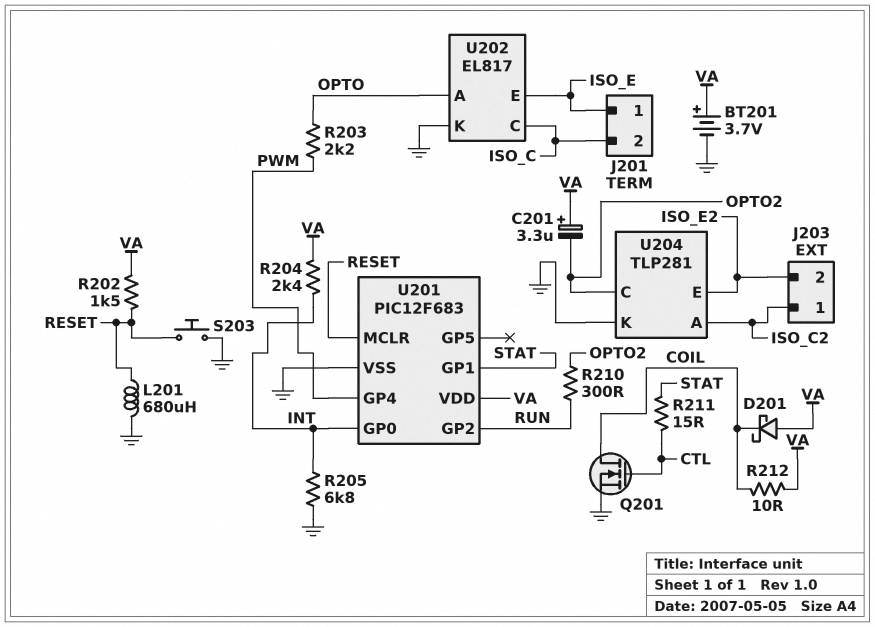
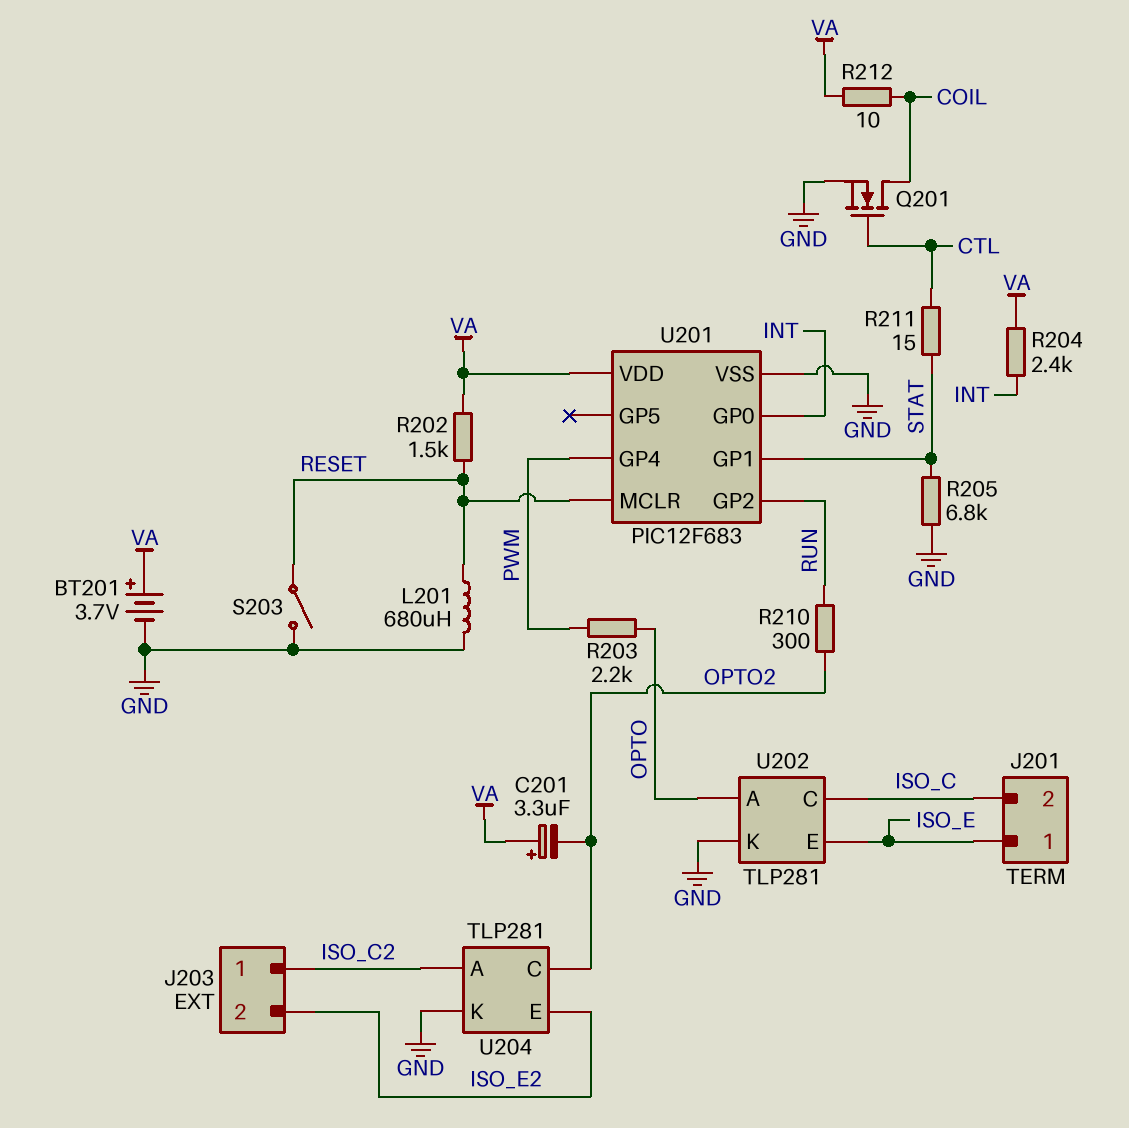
D201: schottky (A VA, K COIL) -> none
R205: 6.8k (GND, INT) -> 6.8k (GND, STAT)
S203: button (GND, RESET) -> switch (GND, RESET)
U202: EL817 -> TLP281

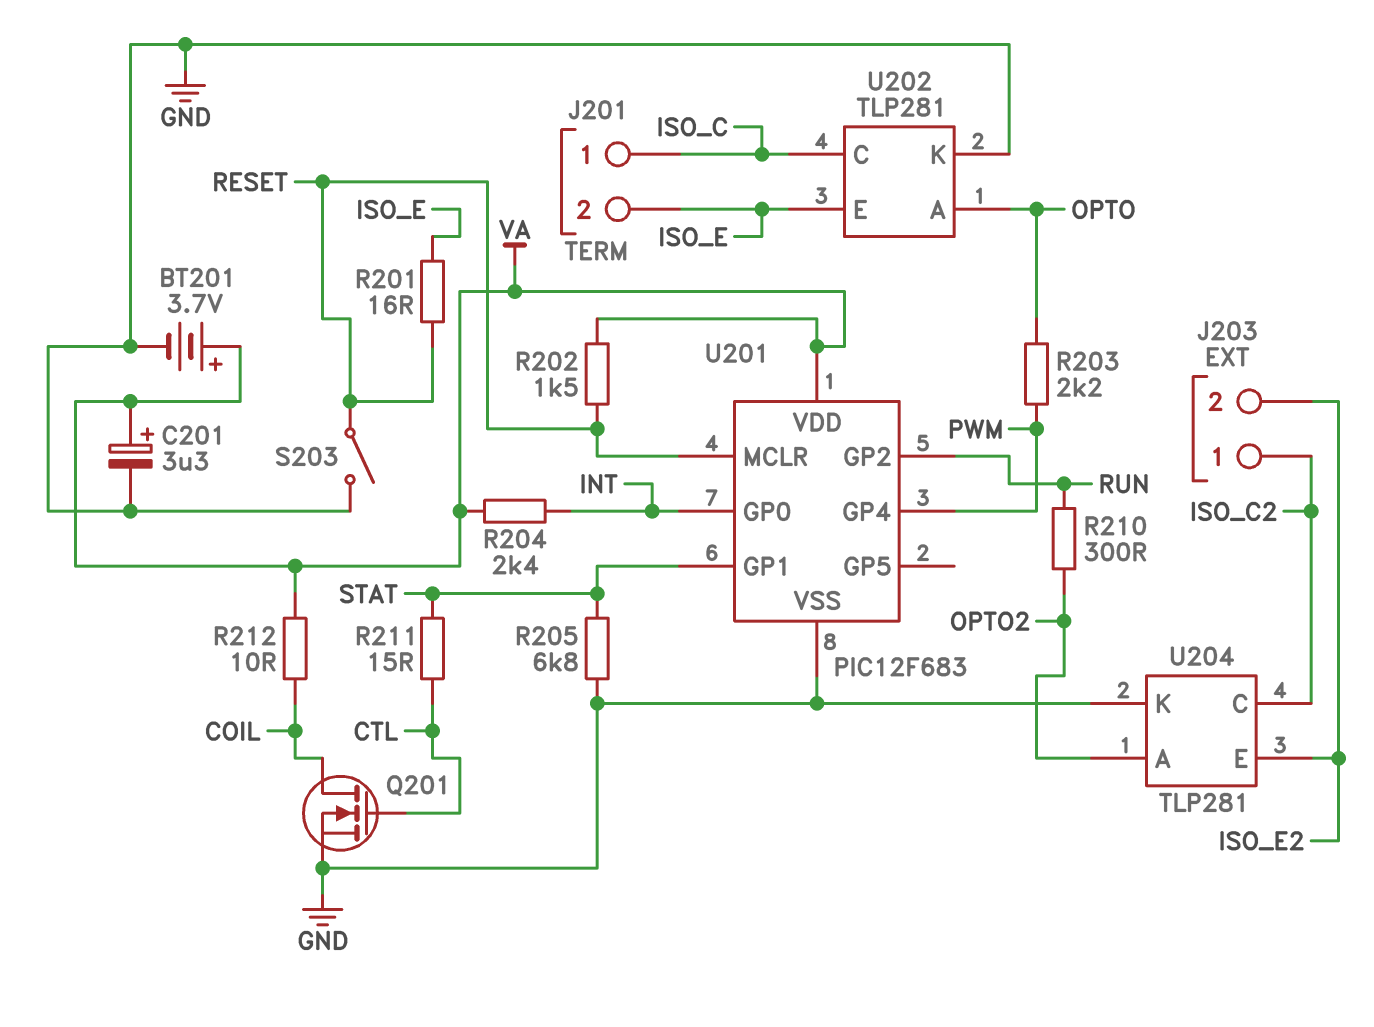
C201: 3.3uF (plus VA, minus OPTO2) -> 3.3uF (plus VA, minus GND)
J201 pin 1: ISO_E -> ISO_C
J201 pin 2: ISO_C -> ISO_E
L201: 680uH (GND, RESET) -> none
R201: none -> 16 (ISO_E, RESET)
U204 pin A: ISO_C2 -> OPTO2
U204 pin C: OPTO2 -> ISO_C2

